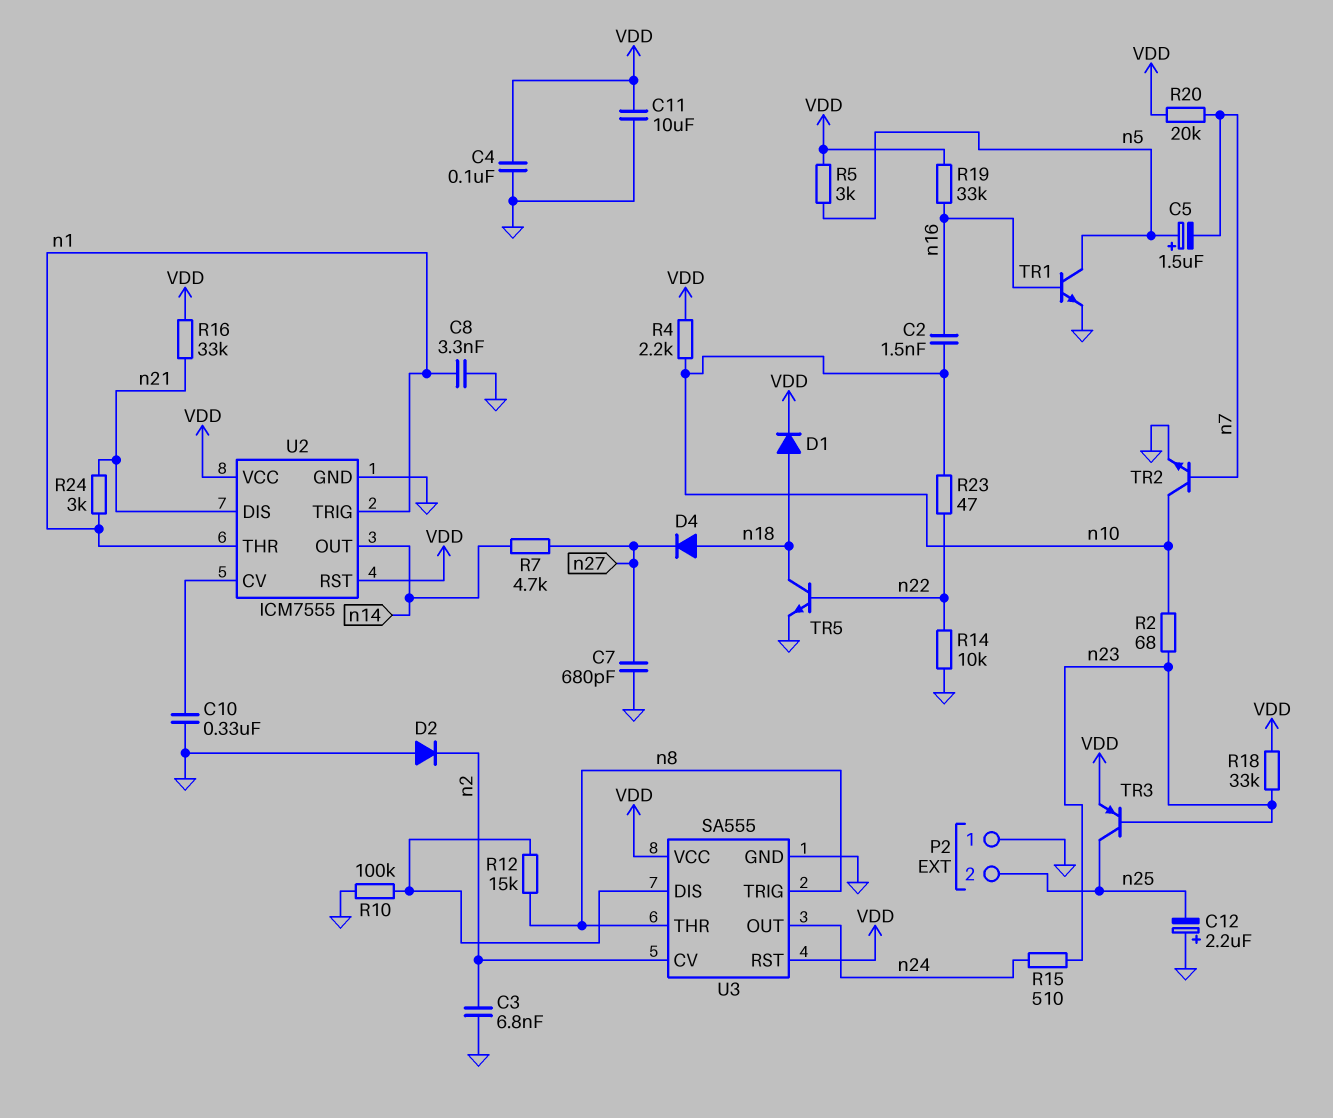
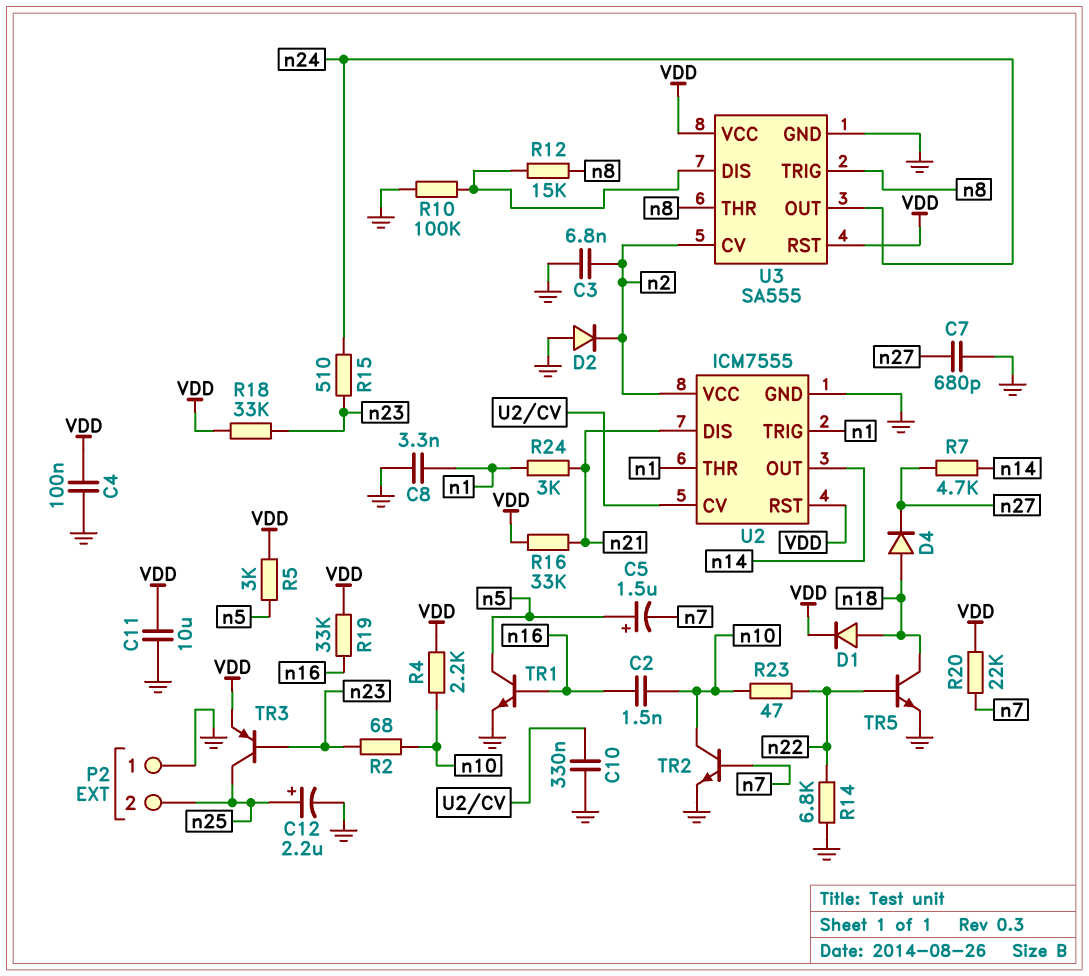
C12: 2.2uF (plus GND, minus n25) -> 2.2uF (plus n25, minus GND)
R14: 10k (GND, n22) -> 6.8k (GND, n22)
R20: 20k (VDD, n7) -> 22k (VDD, n7)
U2 pin VCC: VDD -> n2

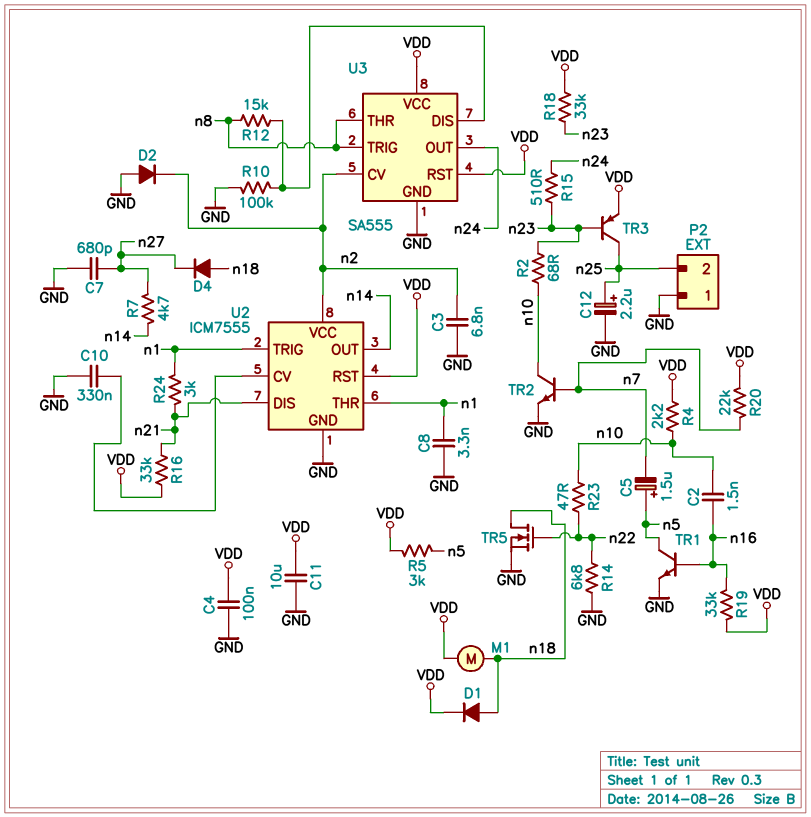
M1: none -> motor (VDD, n18)
TR5: NPN (B n22, C n18, E GND) -> NMOS (G n22, D n18, S GND)

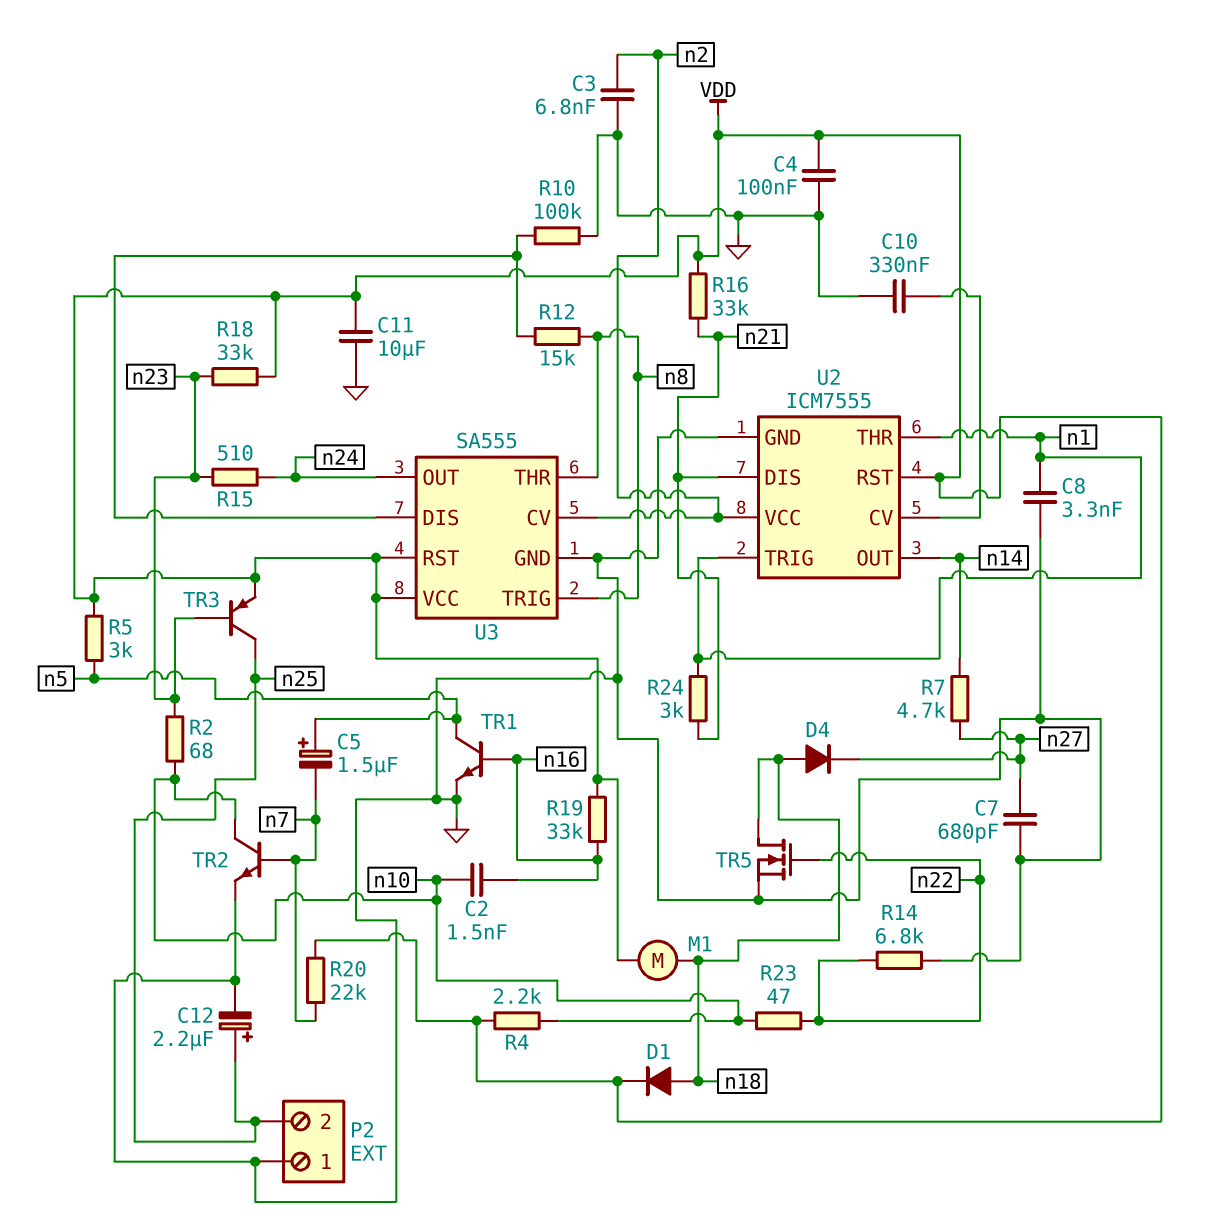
D2: diode (A GND, K n2) -> none

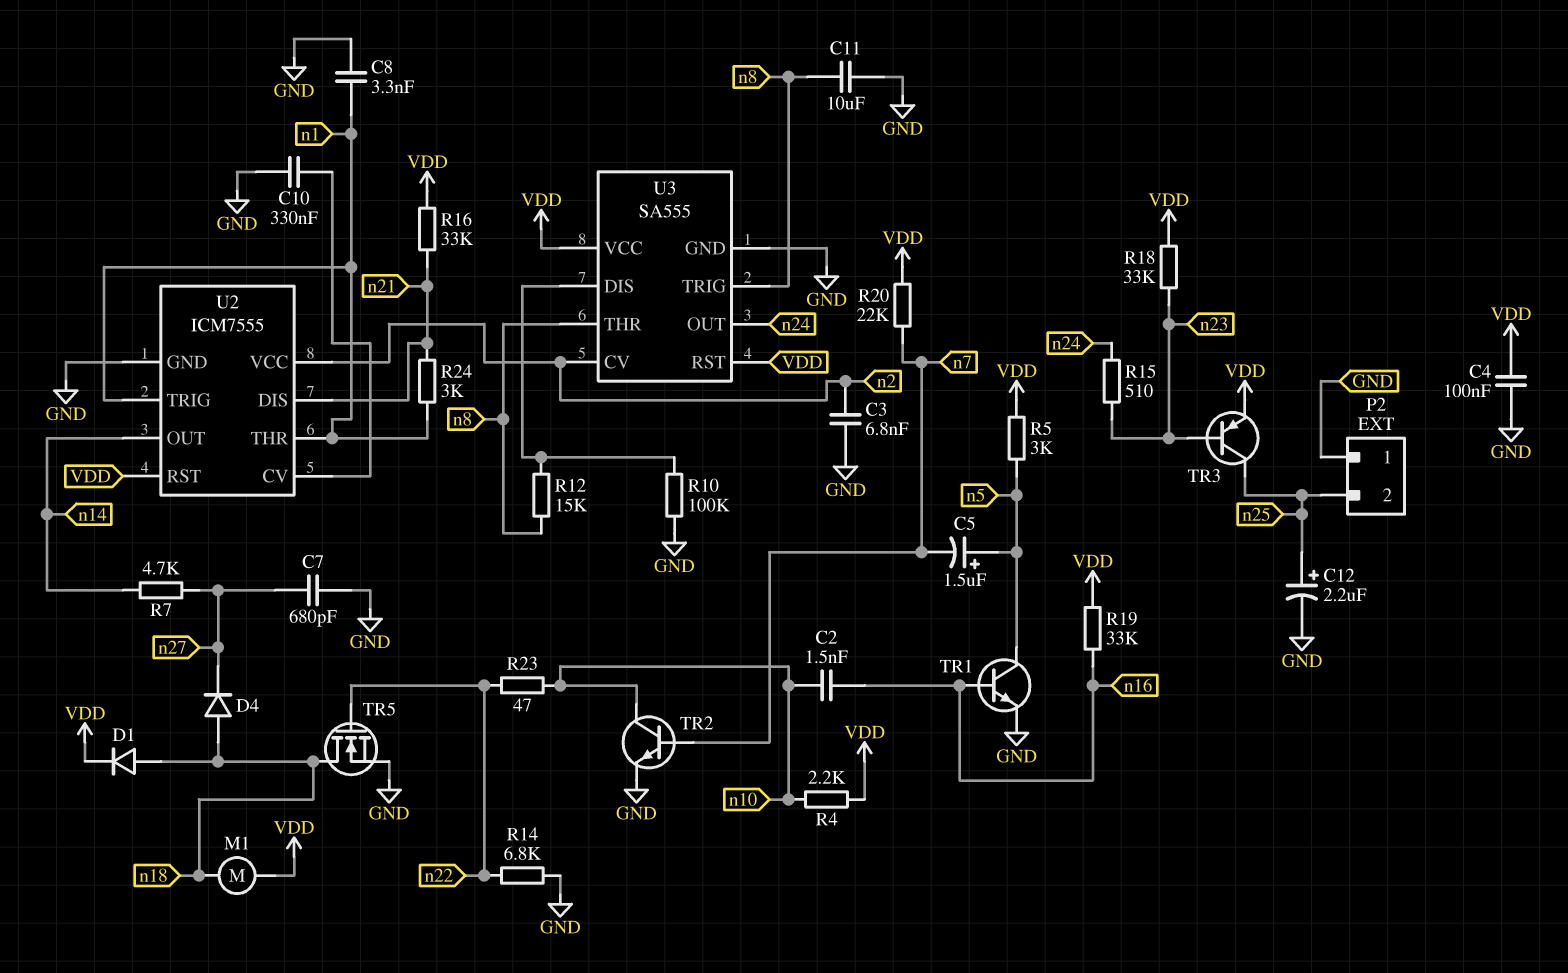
C11: 10uF (GND, VDD) -> 10uF (GND, n8)
R2: 68 (n10, n23) -> none

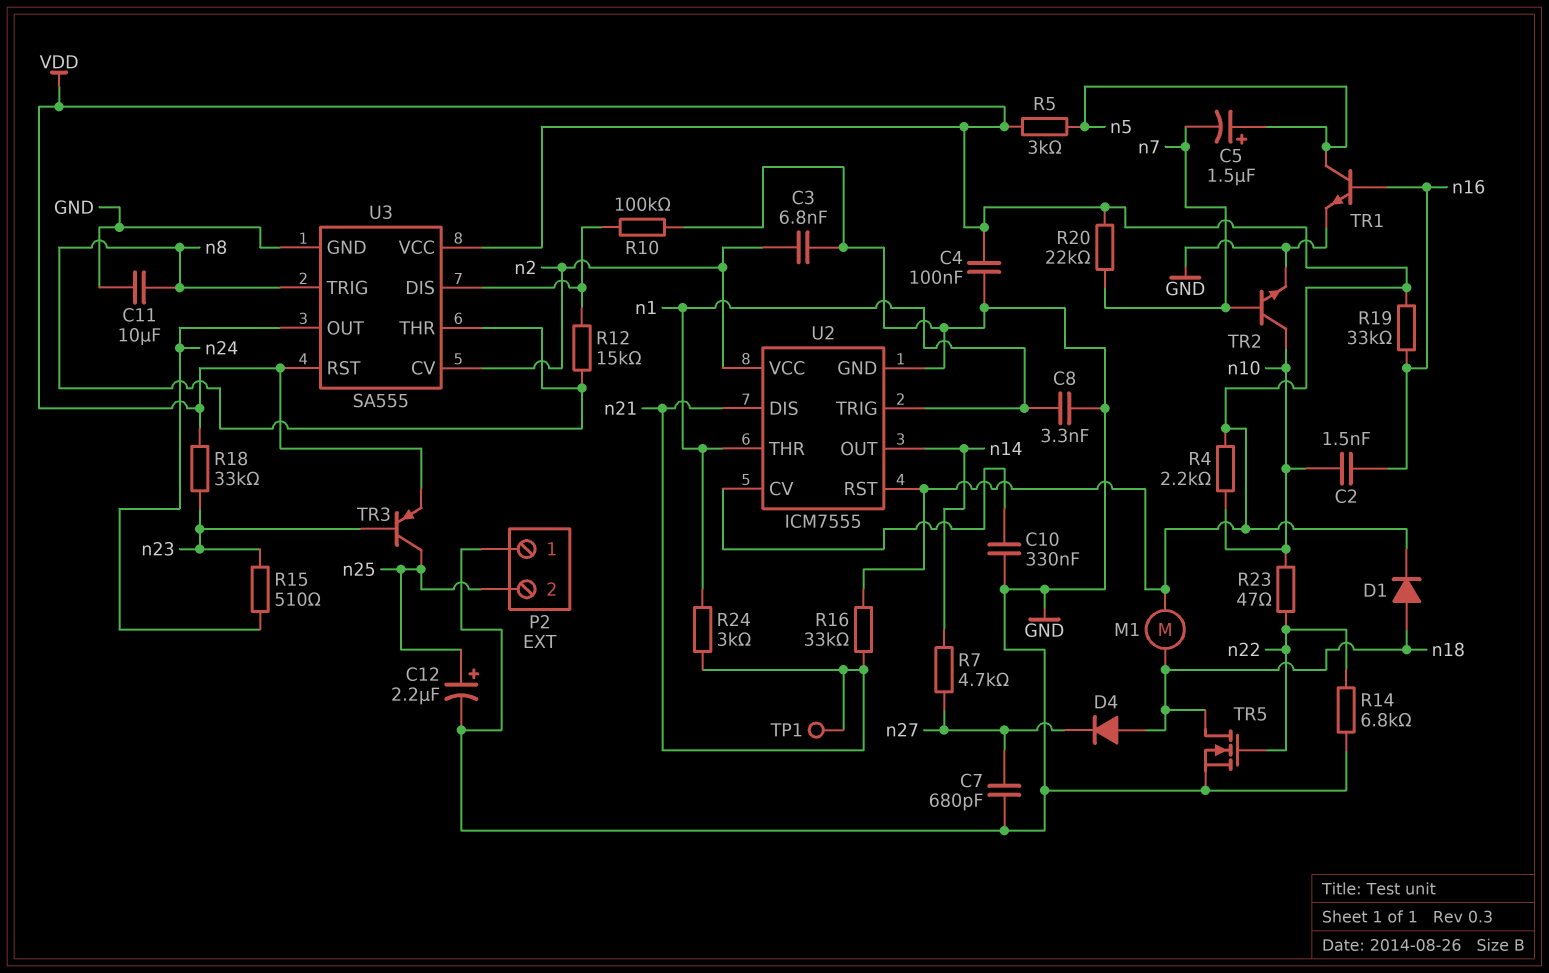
TP1: none -> test point (n21)

